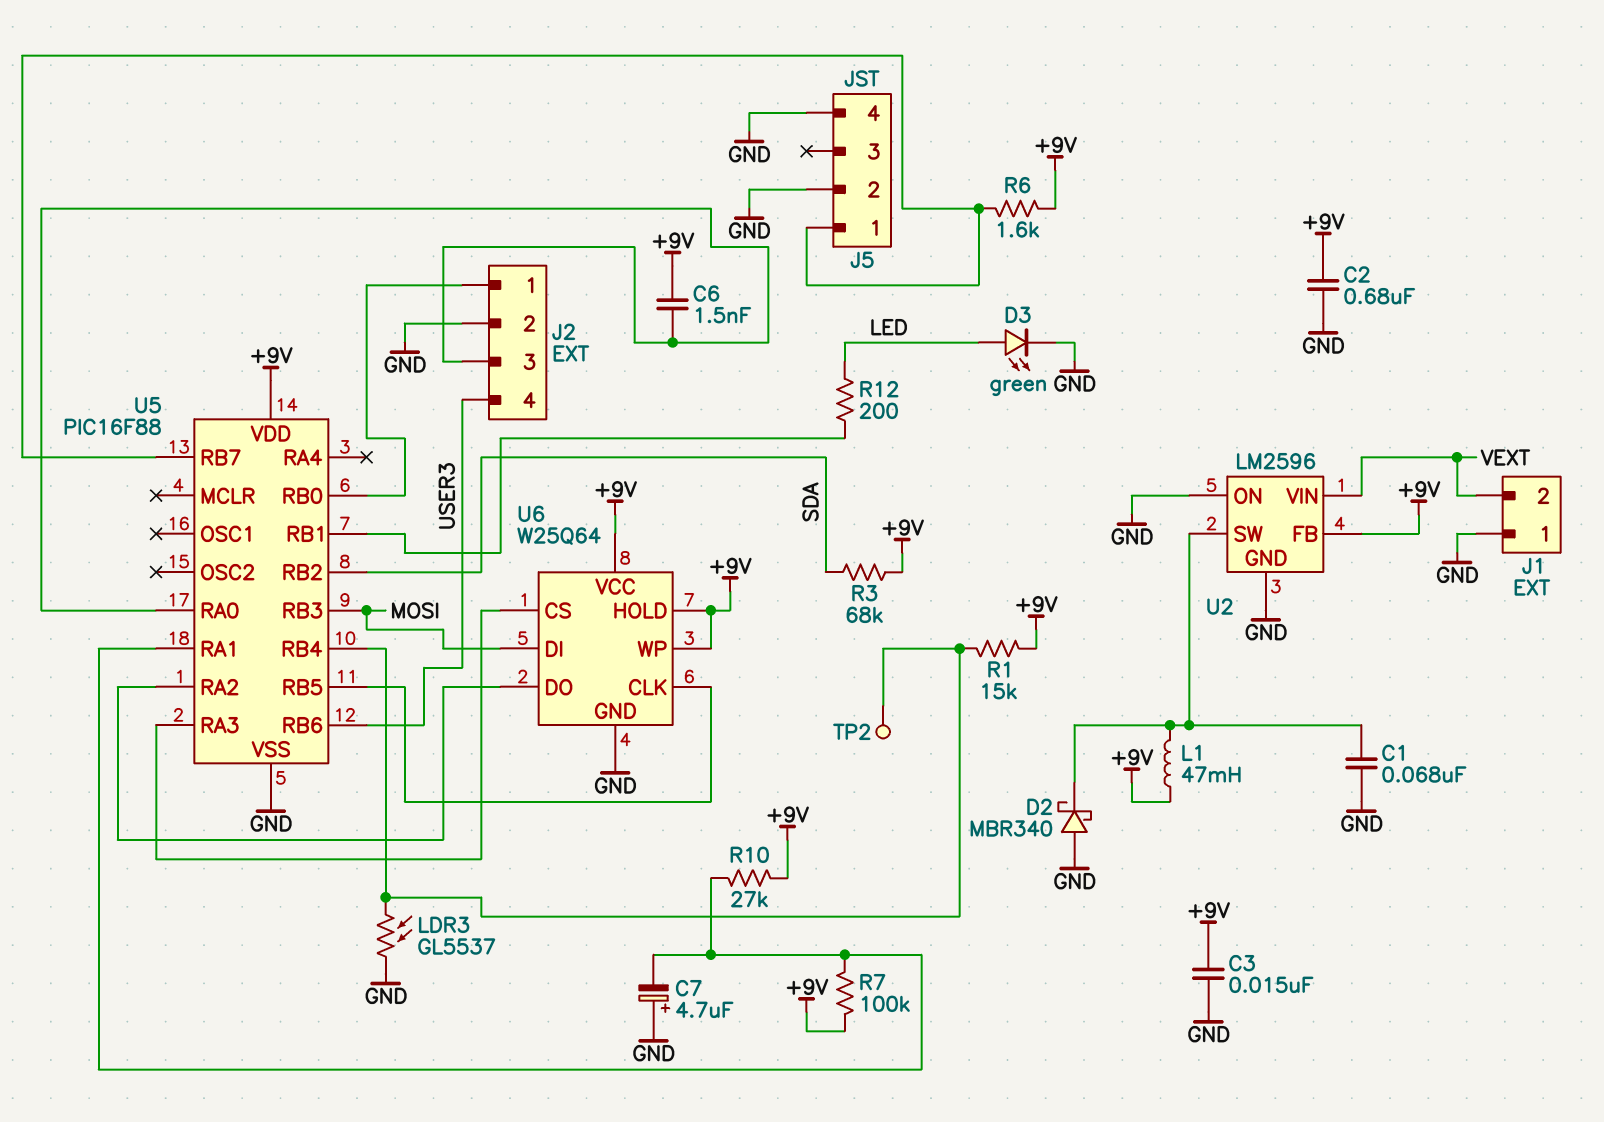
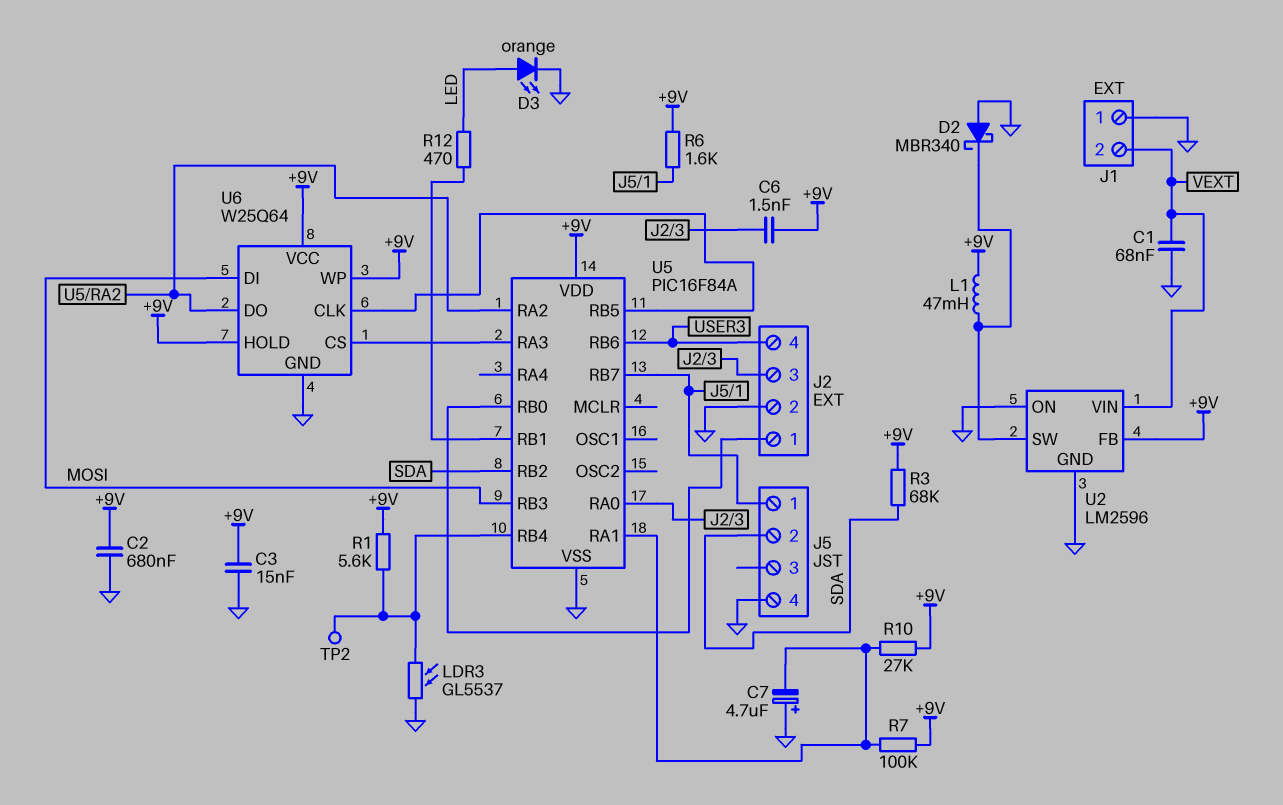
C1: 68nF (GND, U2/SW) -> 68nF (GND, VEXT)
D3: LED green (A LED, K GND) -> LED orange (A LED, K GND)
J5 pin 2: GND -> SDA
R1: 15k (+9V, U5/RB4) -> 5.6k (+9V, U5/RB4)
R12: 200 (LED, U5/RB1) -> 470 (LED, U5/RB1)
U5: PIC16F88 -> PIC16F84A

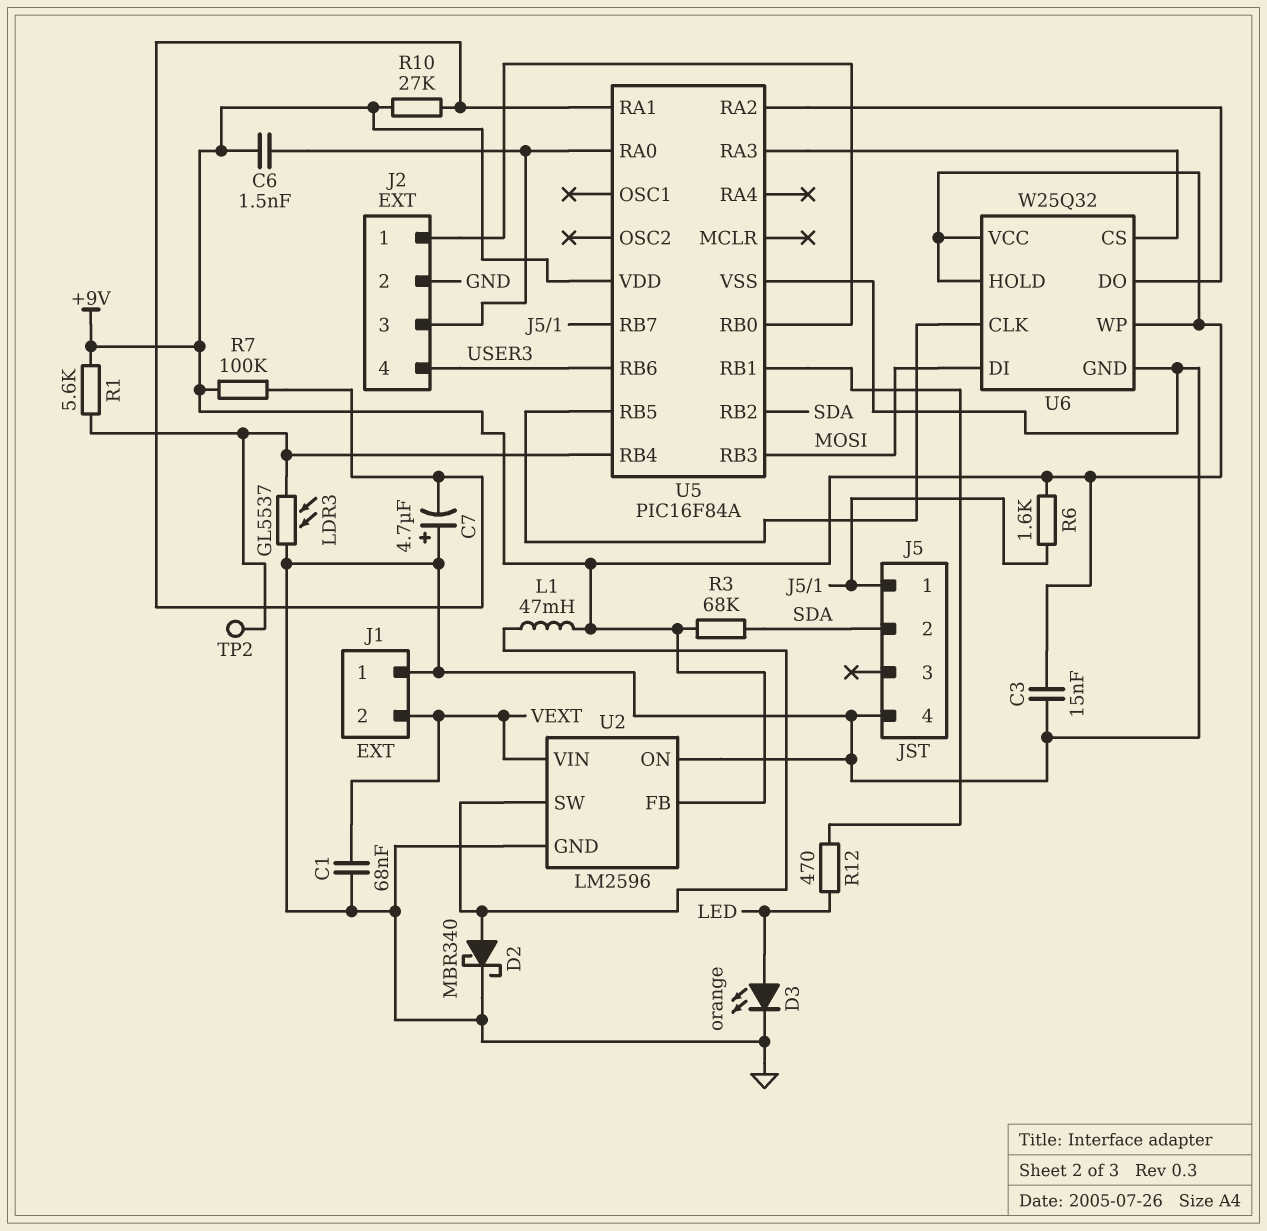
C2: 680nF (+9V, GND) -> none
D2: schottky MBR340 (A GND, K U2/SW) -> schottky MBR340 (A U2/SW, K GND)
U6: W25Q64 -> W25Q32

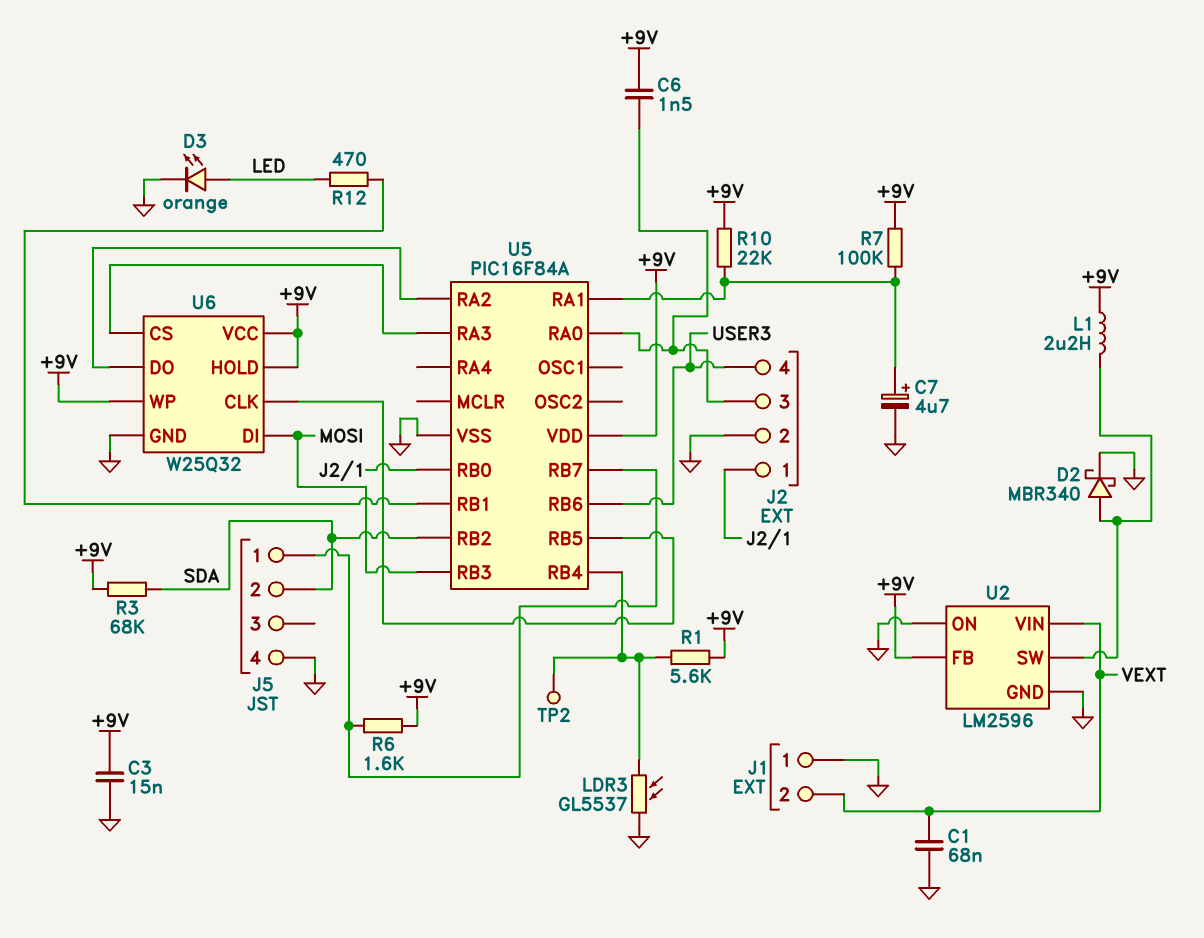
C7: 4.7uF (plus GND, minus U5/RA1) -> 4.7uF (plus U5/RA1, minus GND)
L1: 47mH (+9V, U2/SW) -> 2.2uH (+9V, U2/SW)
R10: 27k (+9V, U5/RA1) -> 22k (+9V, U5/RA1)

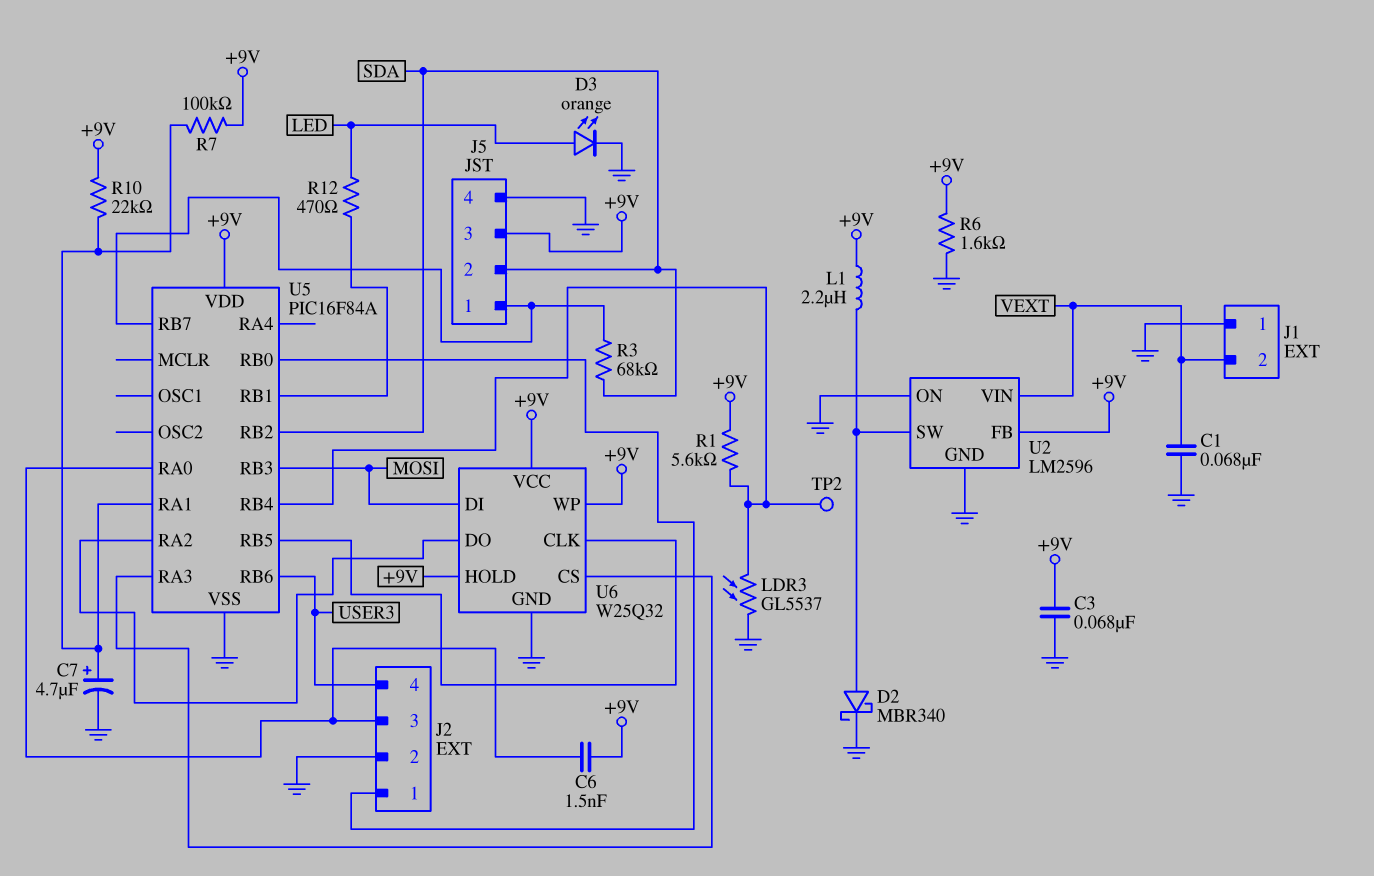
C3: 15nF (+9V, GND) -> 68nF (+9V, GND)
J5 pin 3: none -> +9V
R3: 68k (+9V, SDA) -> 68k (J5/1, SDA)
R6: 1.6k (+9V, J5/1) -> 1.6k (+9V, GND)

